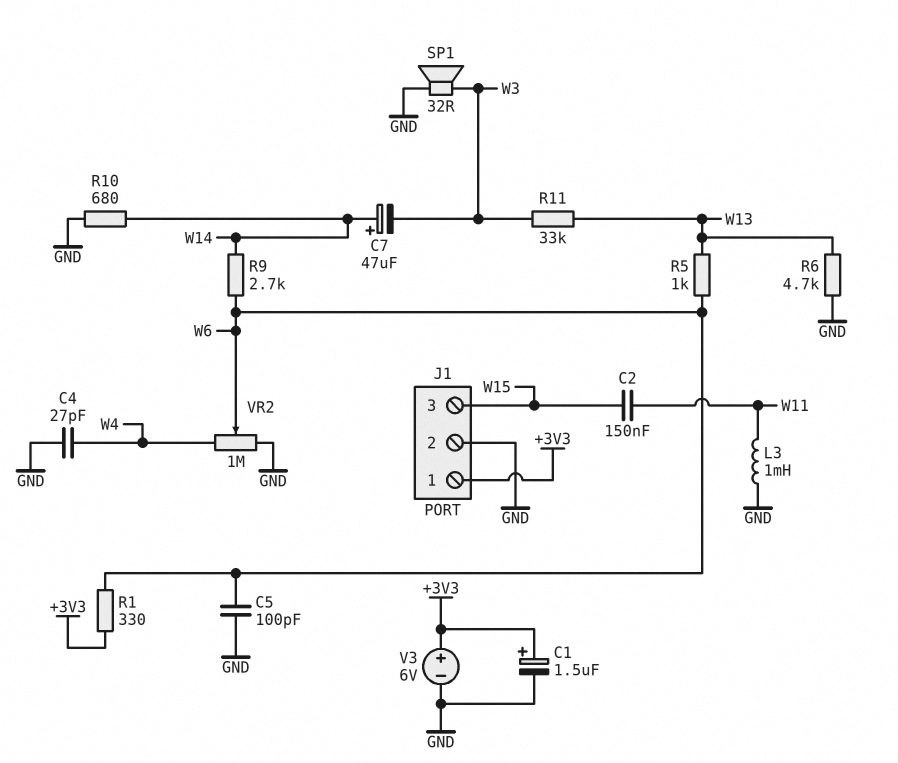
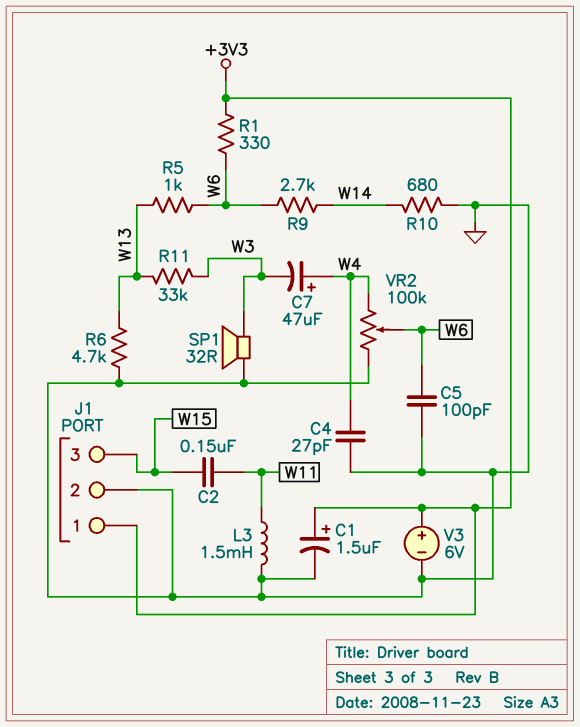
C7: 47uF (plus W14, minus W3) -> 47uF (plus W4, minus W3)
L3: 1mH (GND, W11) -> 1.5mH (GND, W11)
VR2: 1M (GND, W4, wiper W6) -> 100k (GND, W4, wiper W6)

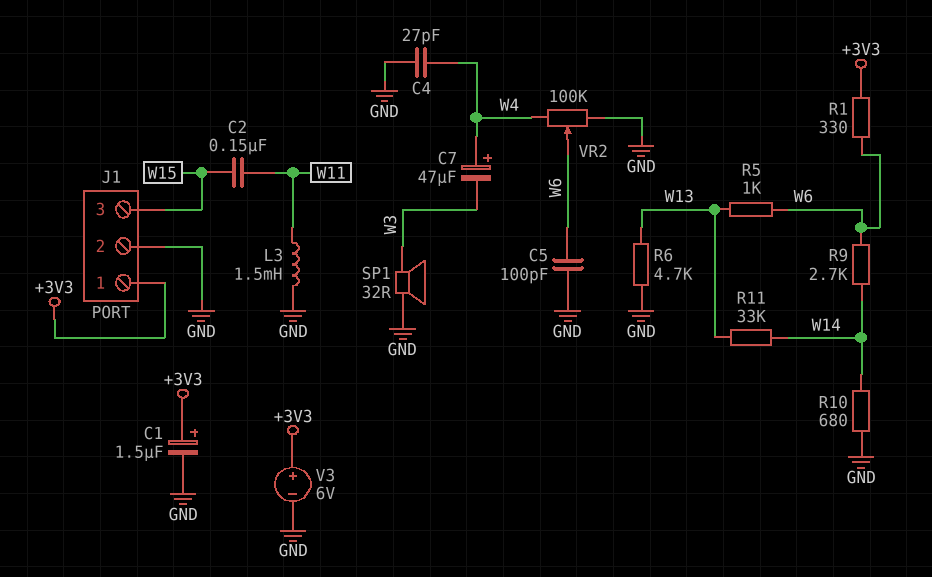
R11: 33k (W3, W13) -> 33k (W13, W14)

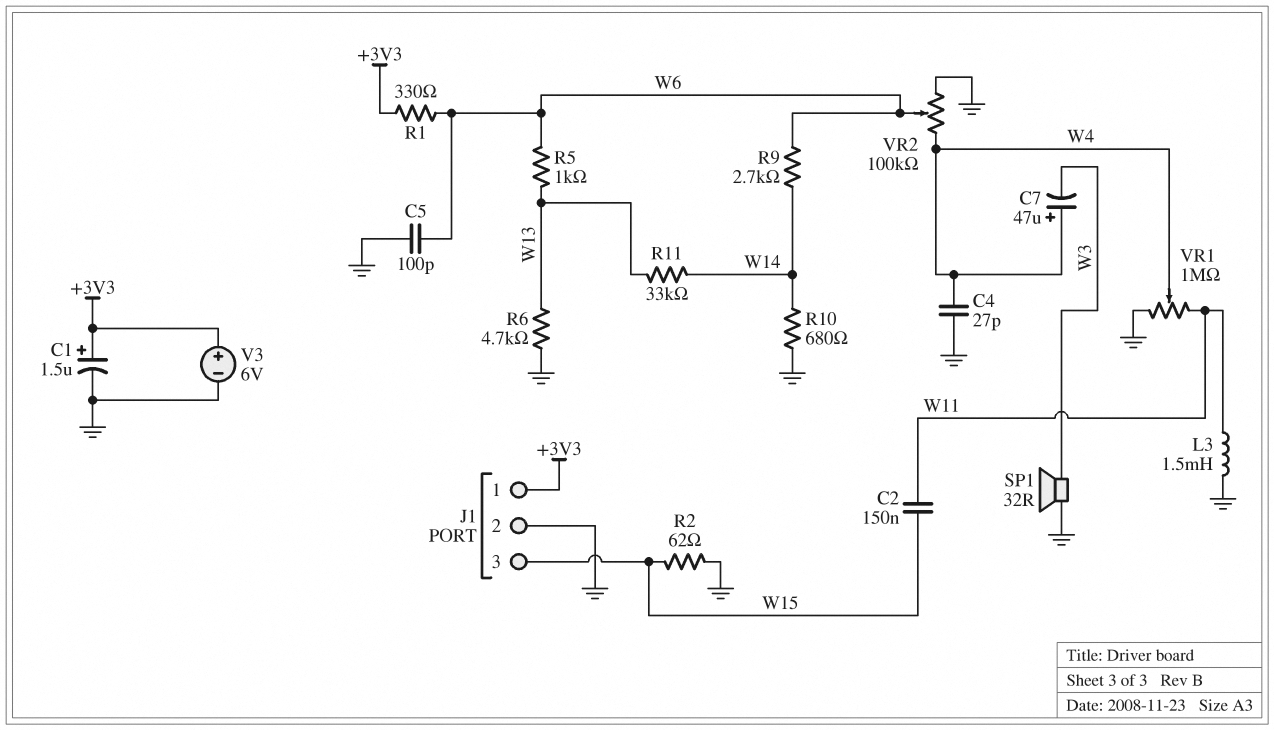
R2: none -> 62 (GND, W15)
VR1: none -> 1M (GND, W11, wiper W4)

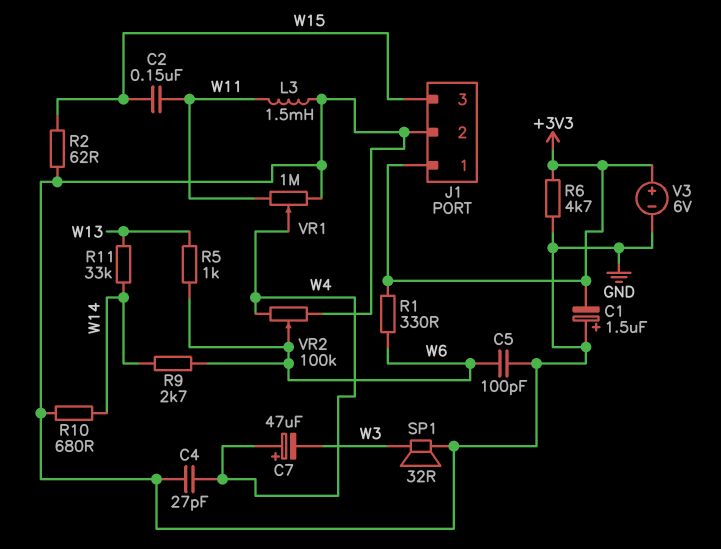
C1: 1.5uF (plus +3V3, minus GND) -> 1.5uF (plus GND, minus +3V3)
R6: 4.7k (GND, W13) -> 4.7k (+3V3, GND)

